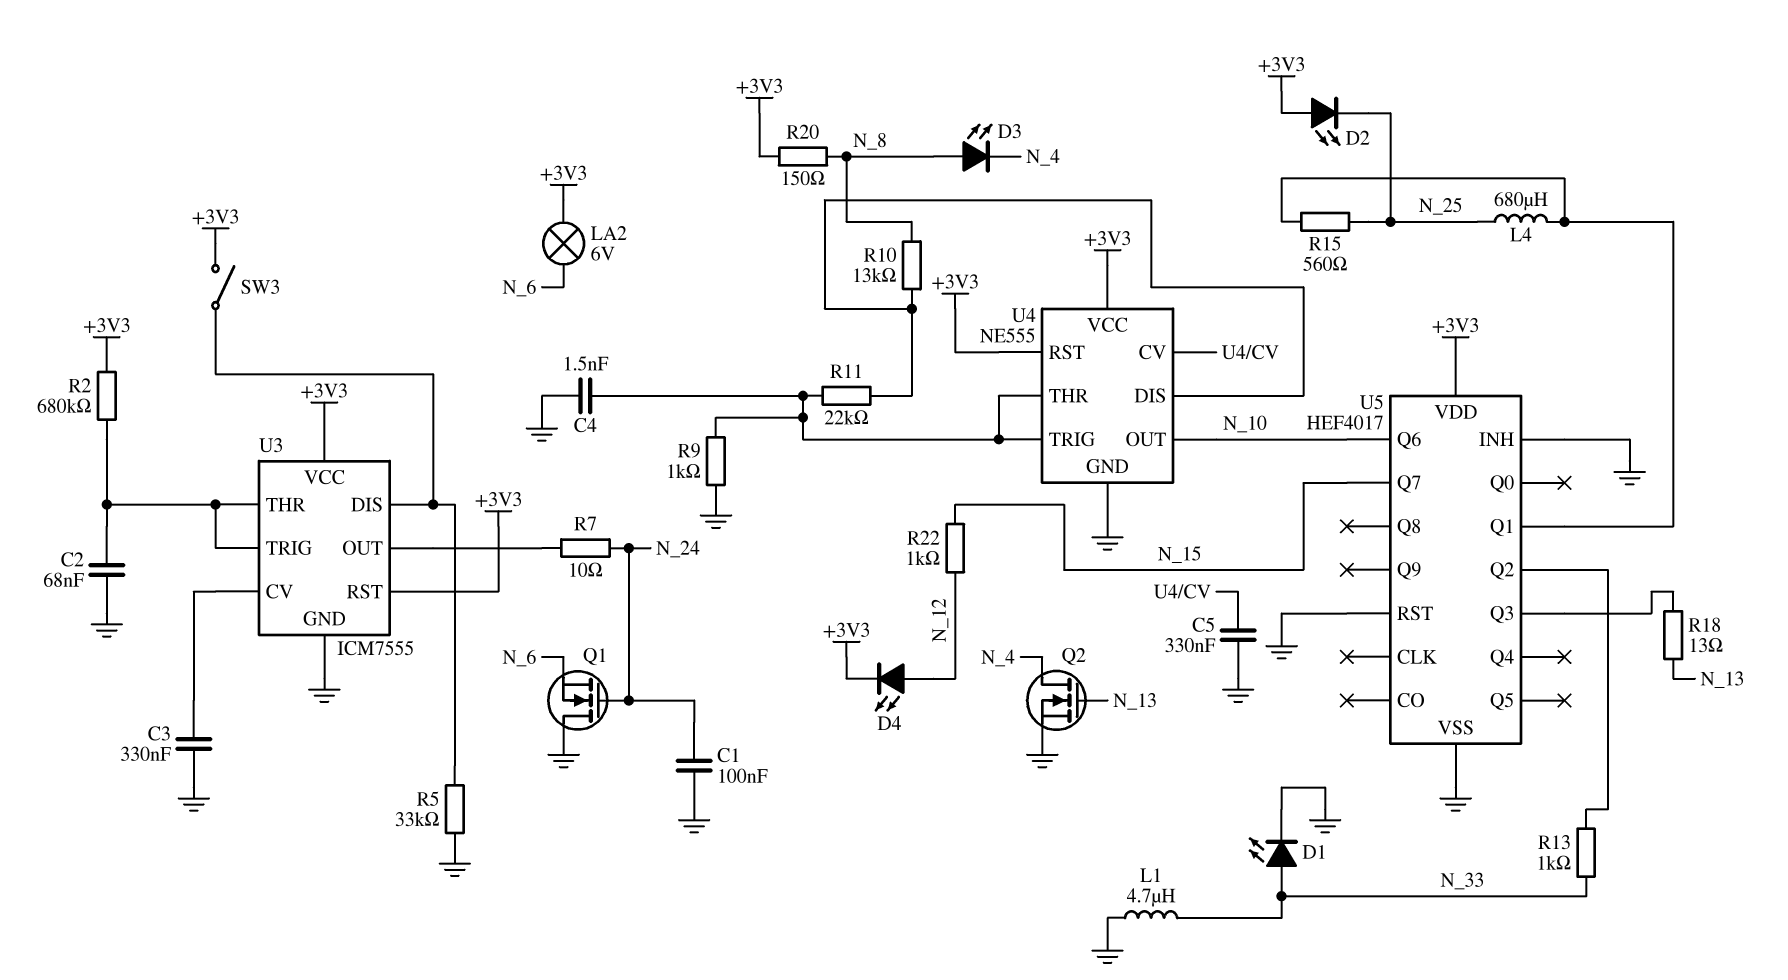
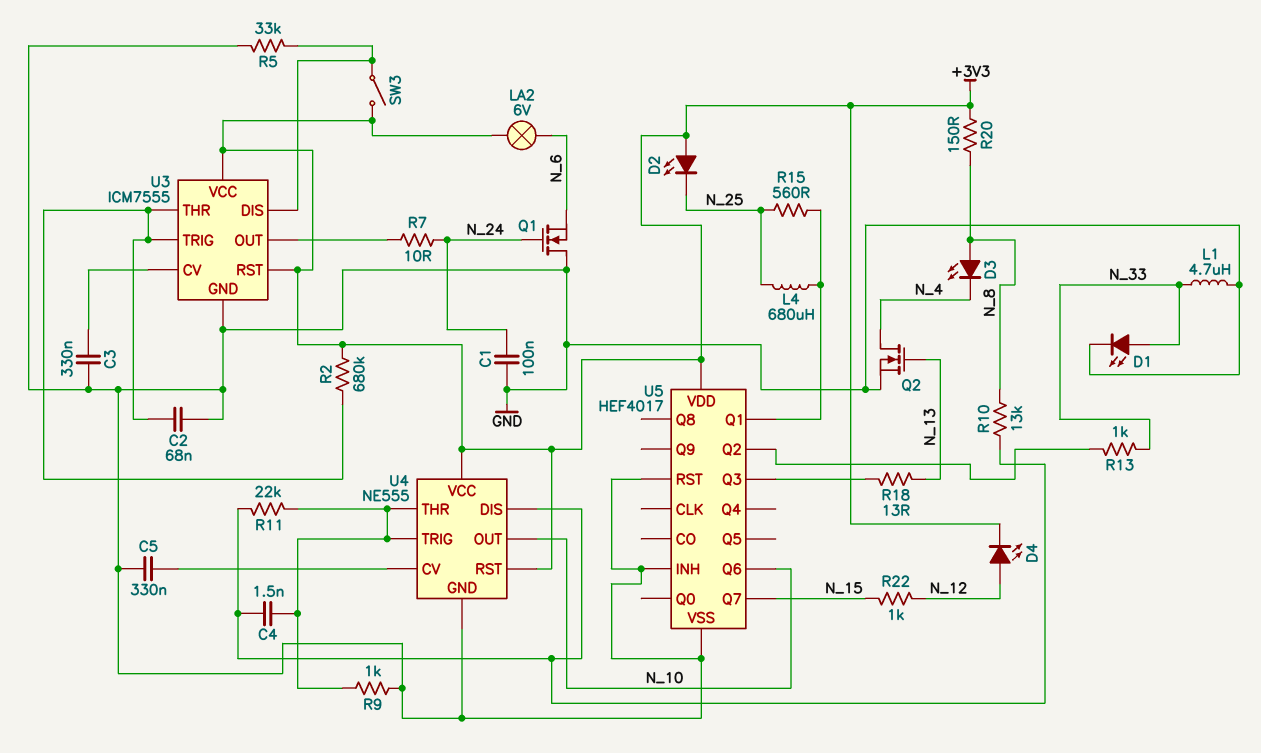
C4: 1.5nF (GND, U4/THR) -> 1.5nF (U4/DIS, U4/THR)

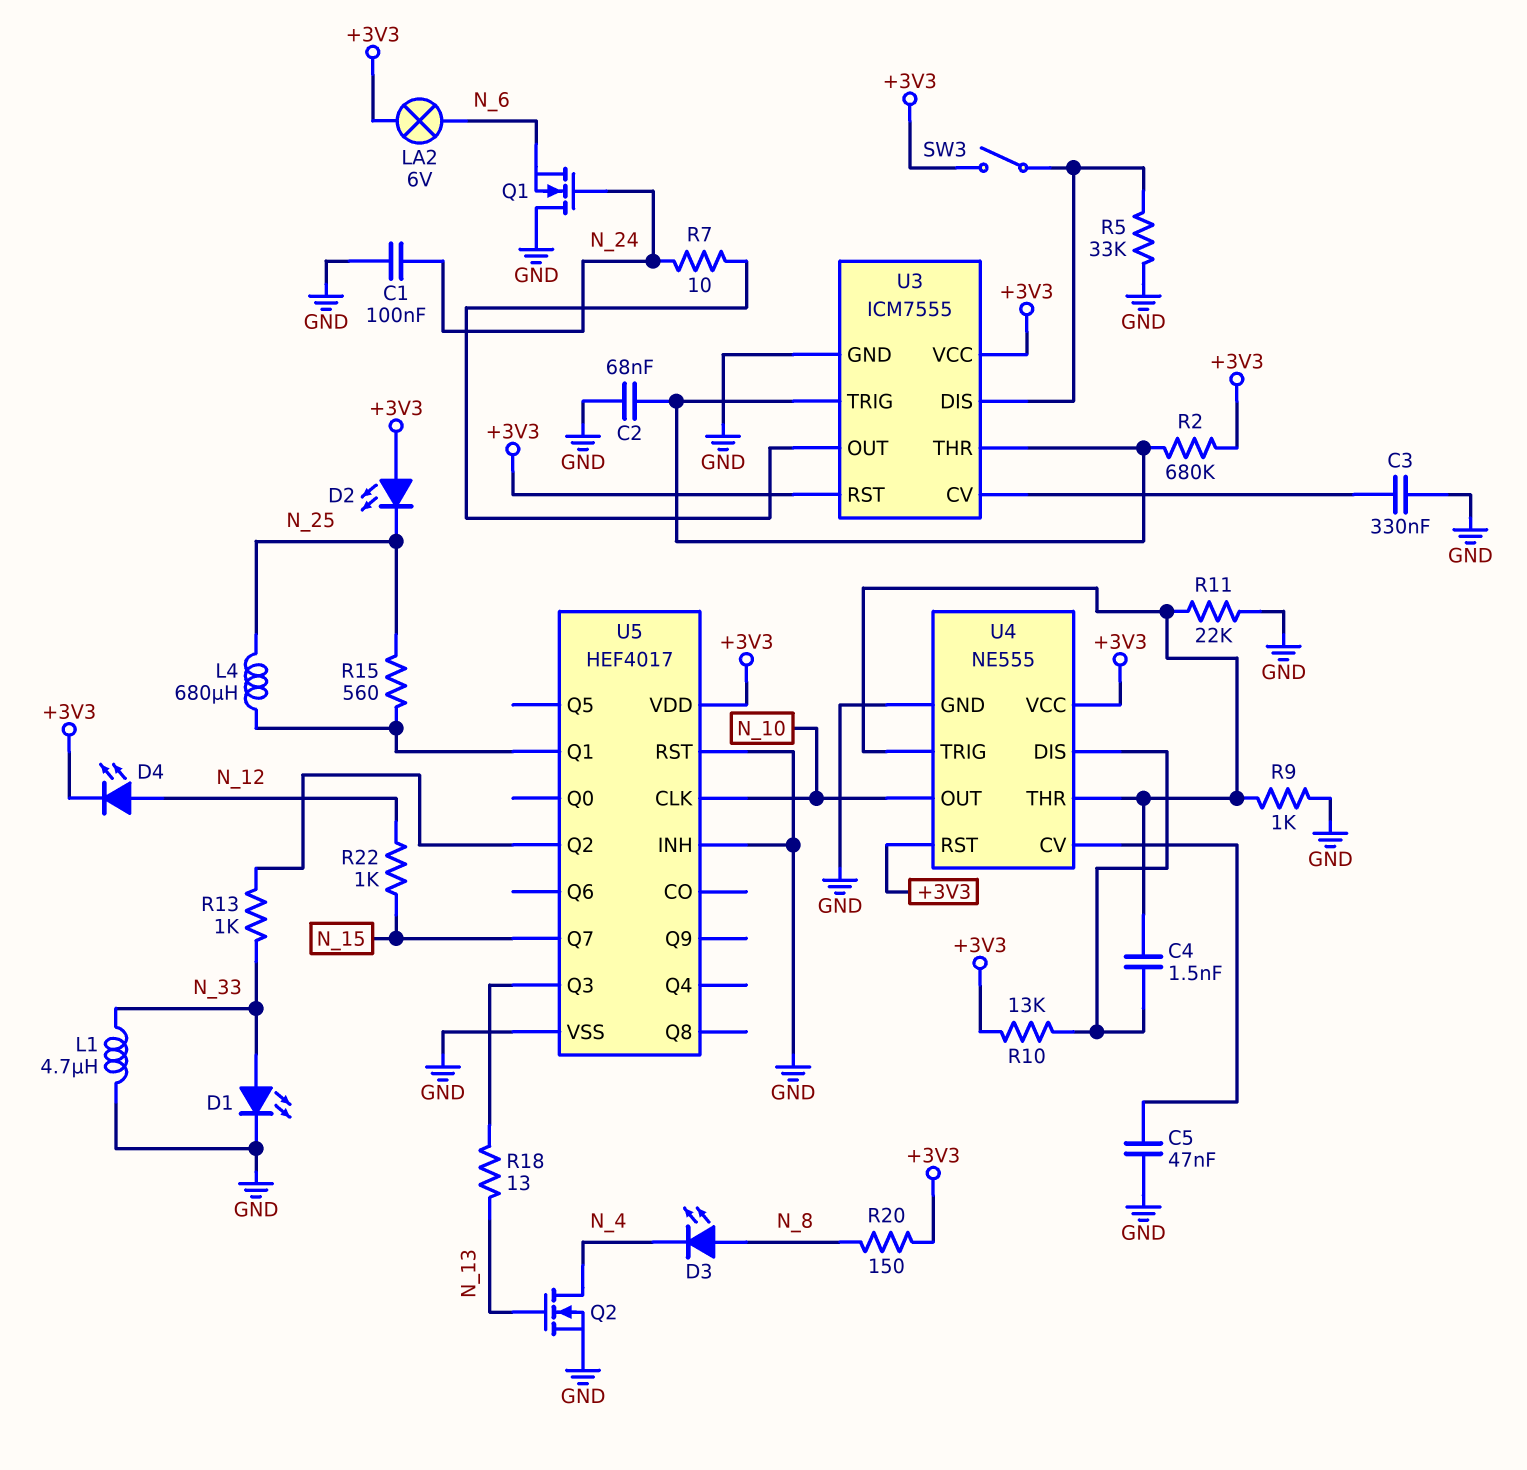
C5: 330nF (GND, U4/CV) -> 47nF (GND, U4/CV)
R10: 13k (N_8, U4/DIS) -> 13k (+3V3, U4/DIS)
R11: 22k (U4/DIS, U4/THR) -> 22k (GND, U4/THR)
U5 pin CLK: none -> N_10
U5 pin Q6: N_10 -> none

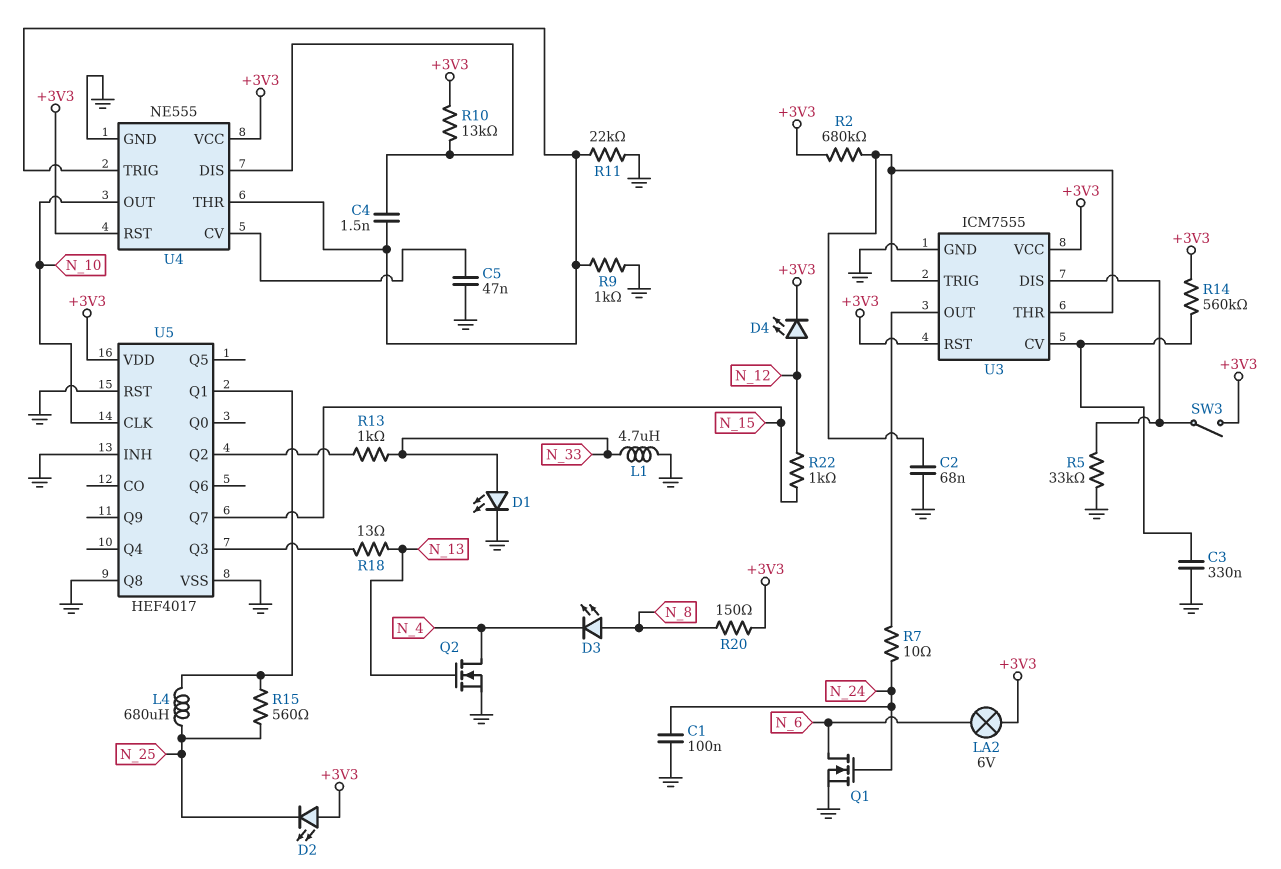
Q1: NMOS (G N_24, D GND, S N_6) -> NMOS (G N_24, D N_6, S GND)
R14: none -> 560k (+3V3, U3/CV)
U5 pin Q8: none -> GND

